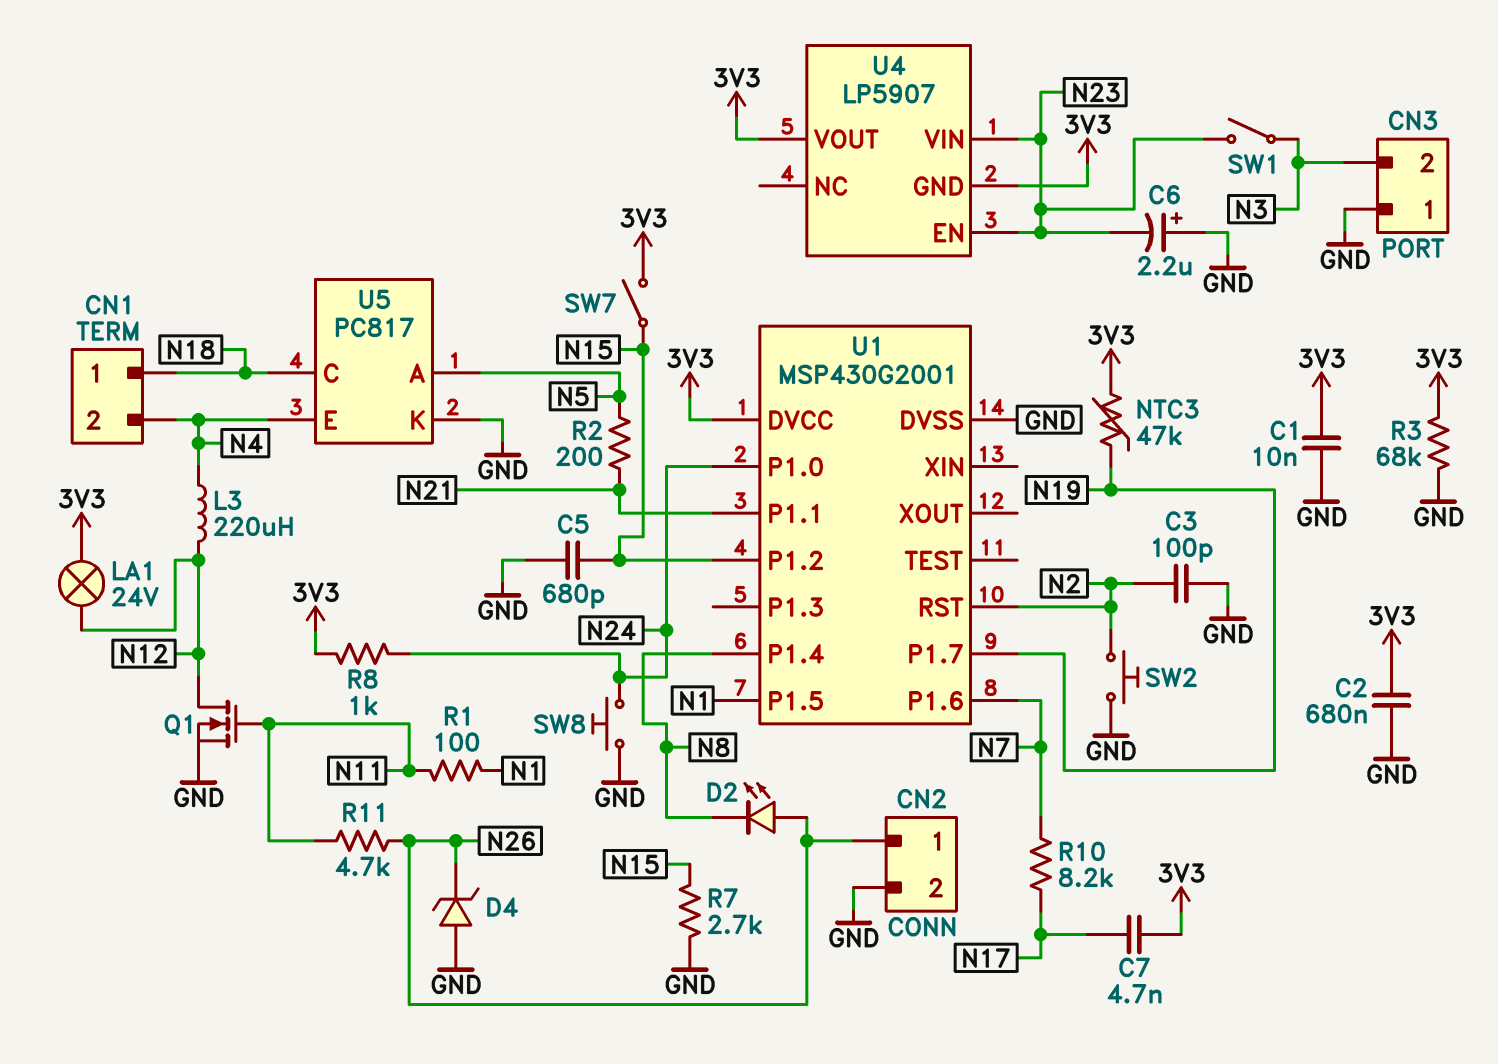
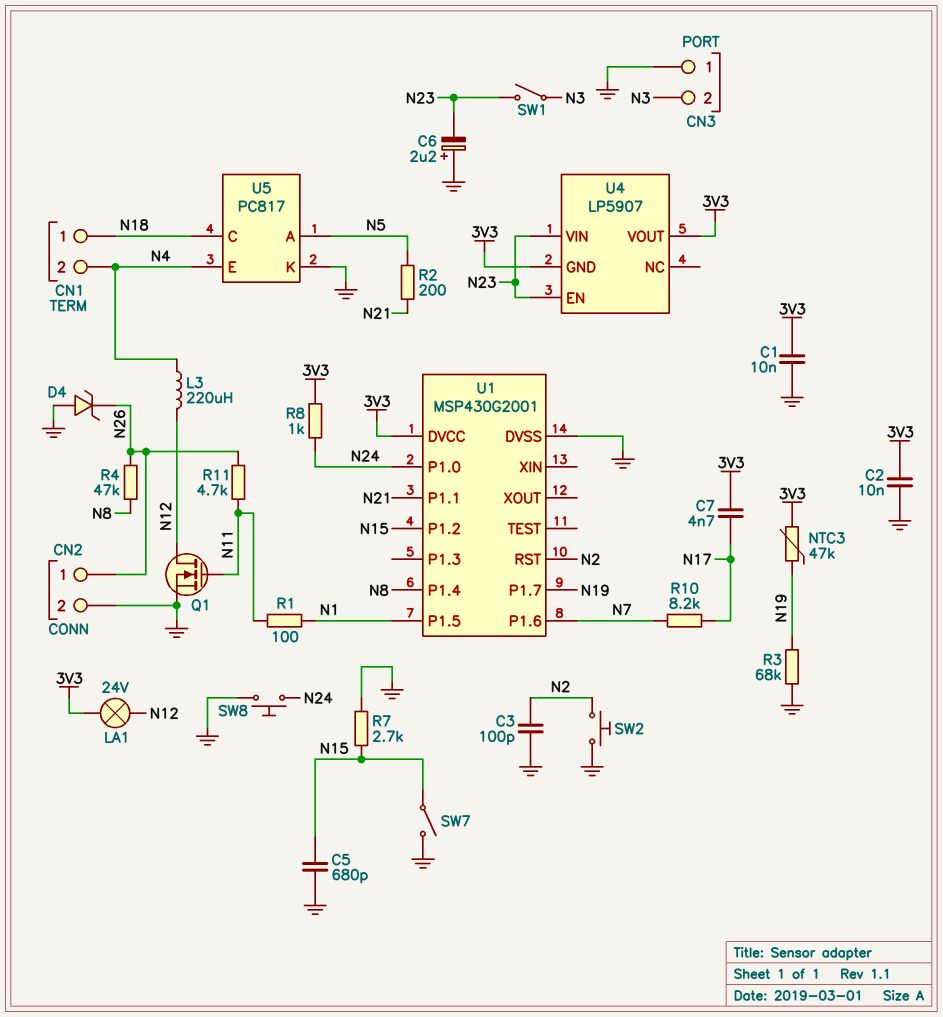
C2: 680nF (3V3, GND) -> 10nF (3V3, GND)
D2: LED (A N26, K N8) -> none
R3: 68k (3V3, GND) -> 68k (GND, N19)
R4: none -> 47k (N8, N26)
SW7: switch (3V3, N15) -> switch (GND, N15)

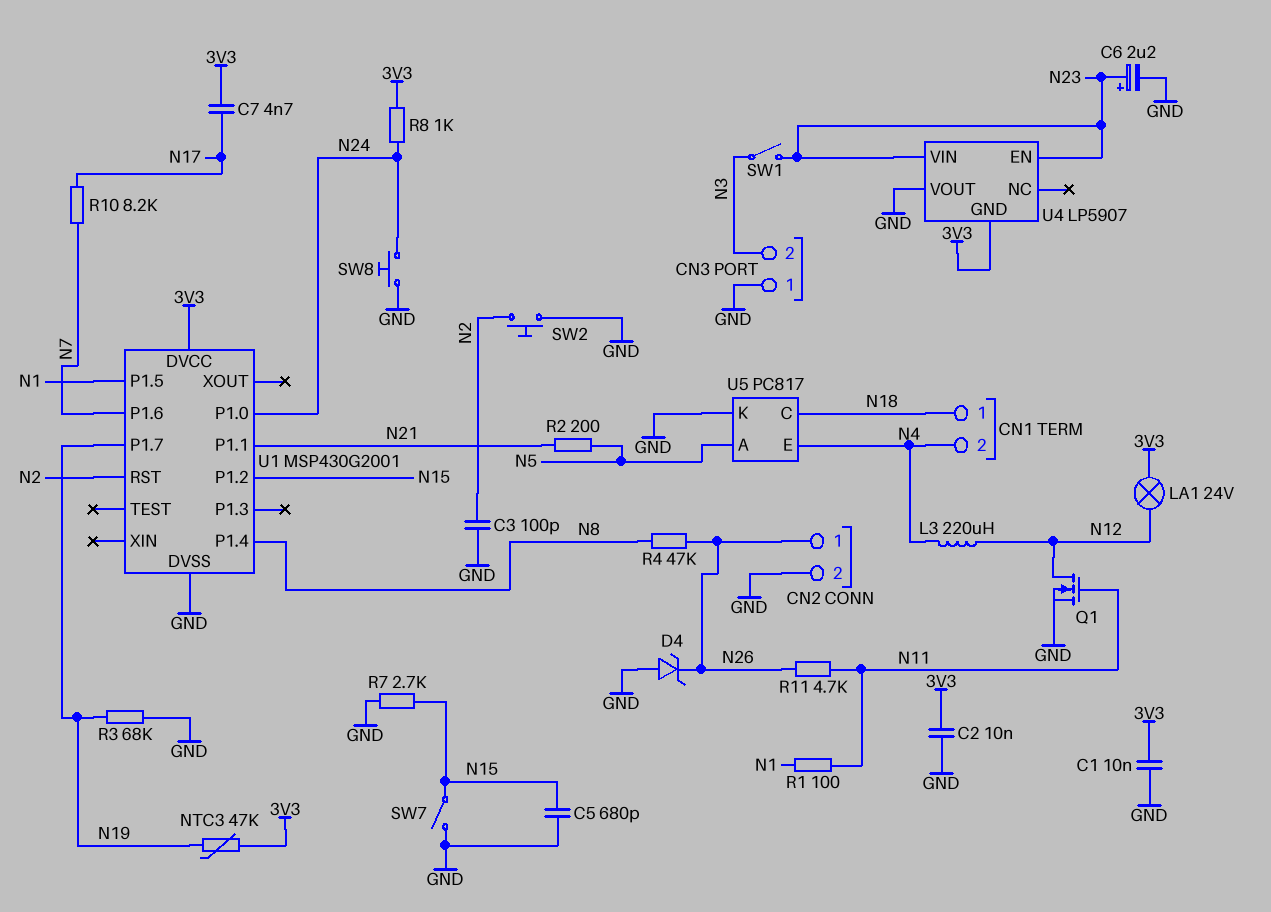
C6: 2.2uF (plus GND, minus N23) -> 2.2uF (plus N23, minus GND)
U4 pin VOUT: 3V3 -> GND

